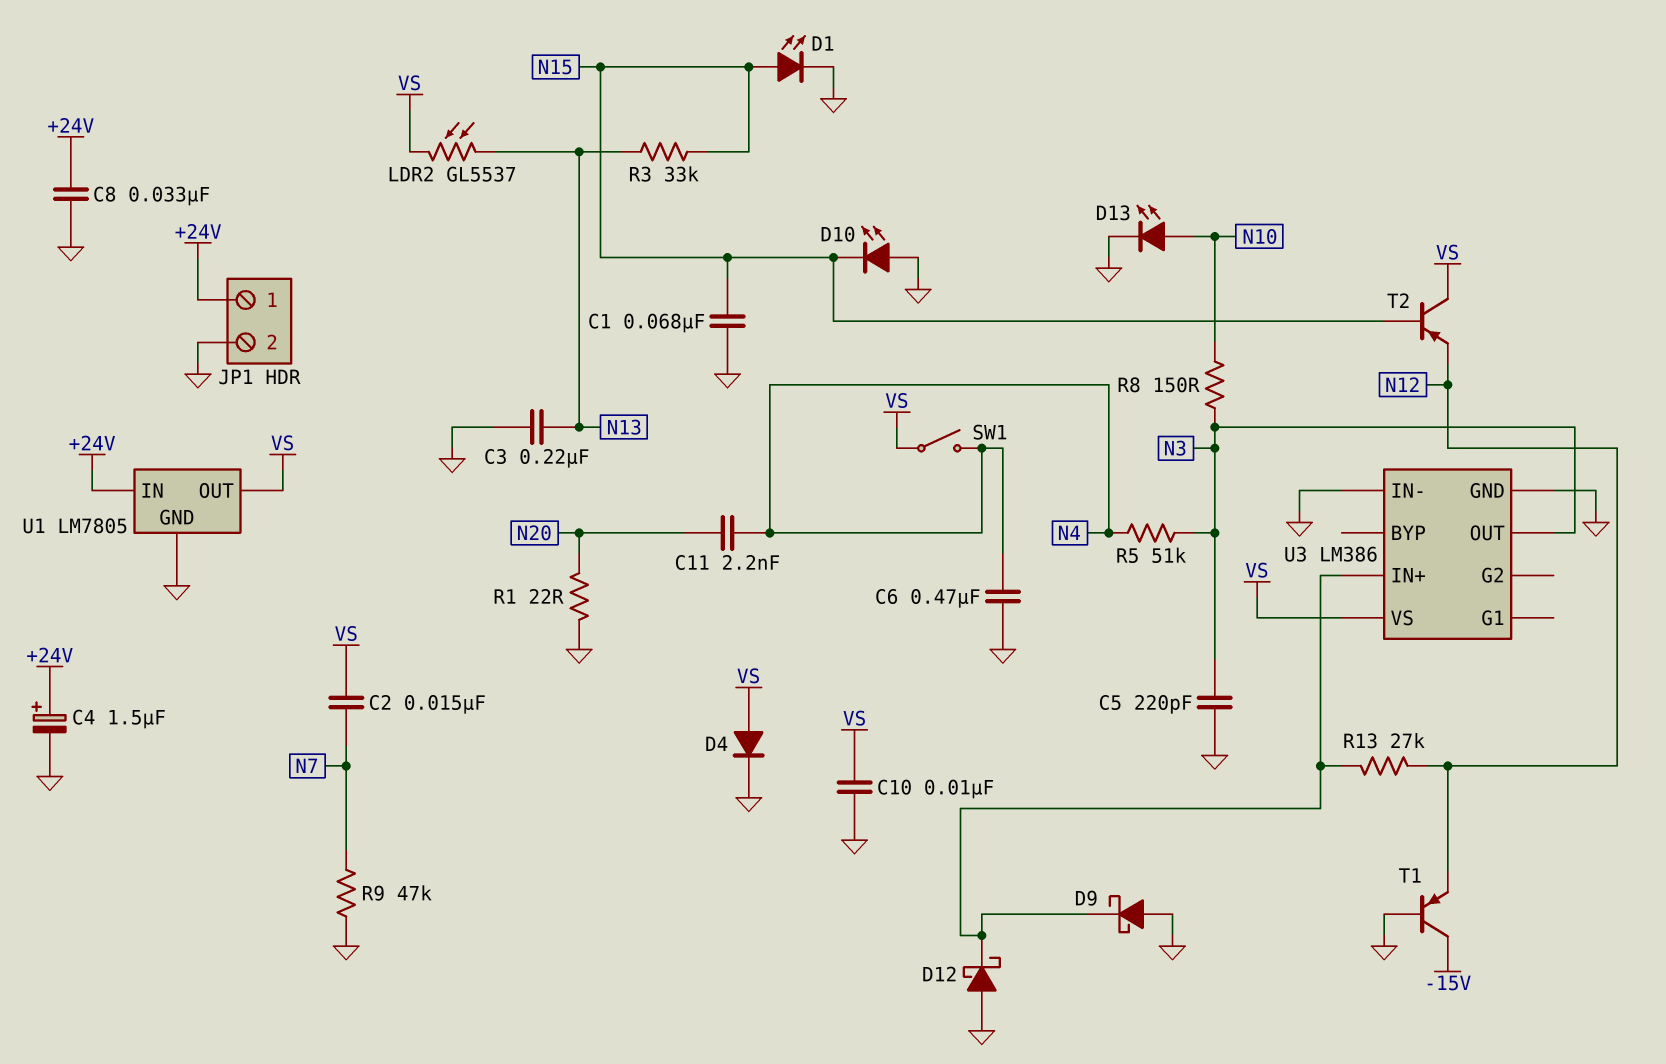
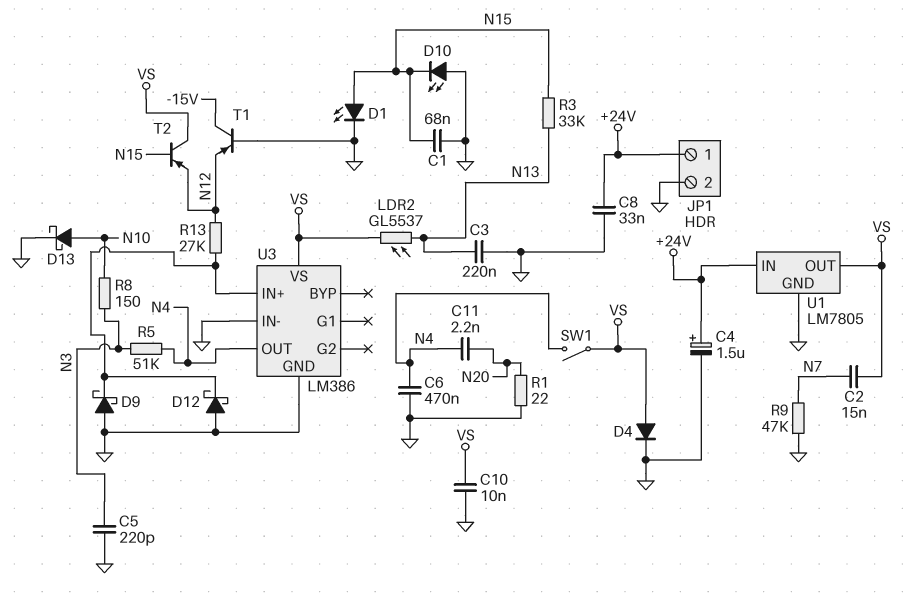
D13: LED (A N10, K GND) -> schottky (A N10, K GND)
U3 pin OUT: N3 -> N4

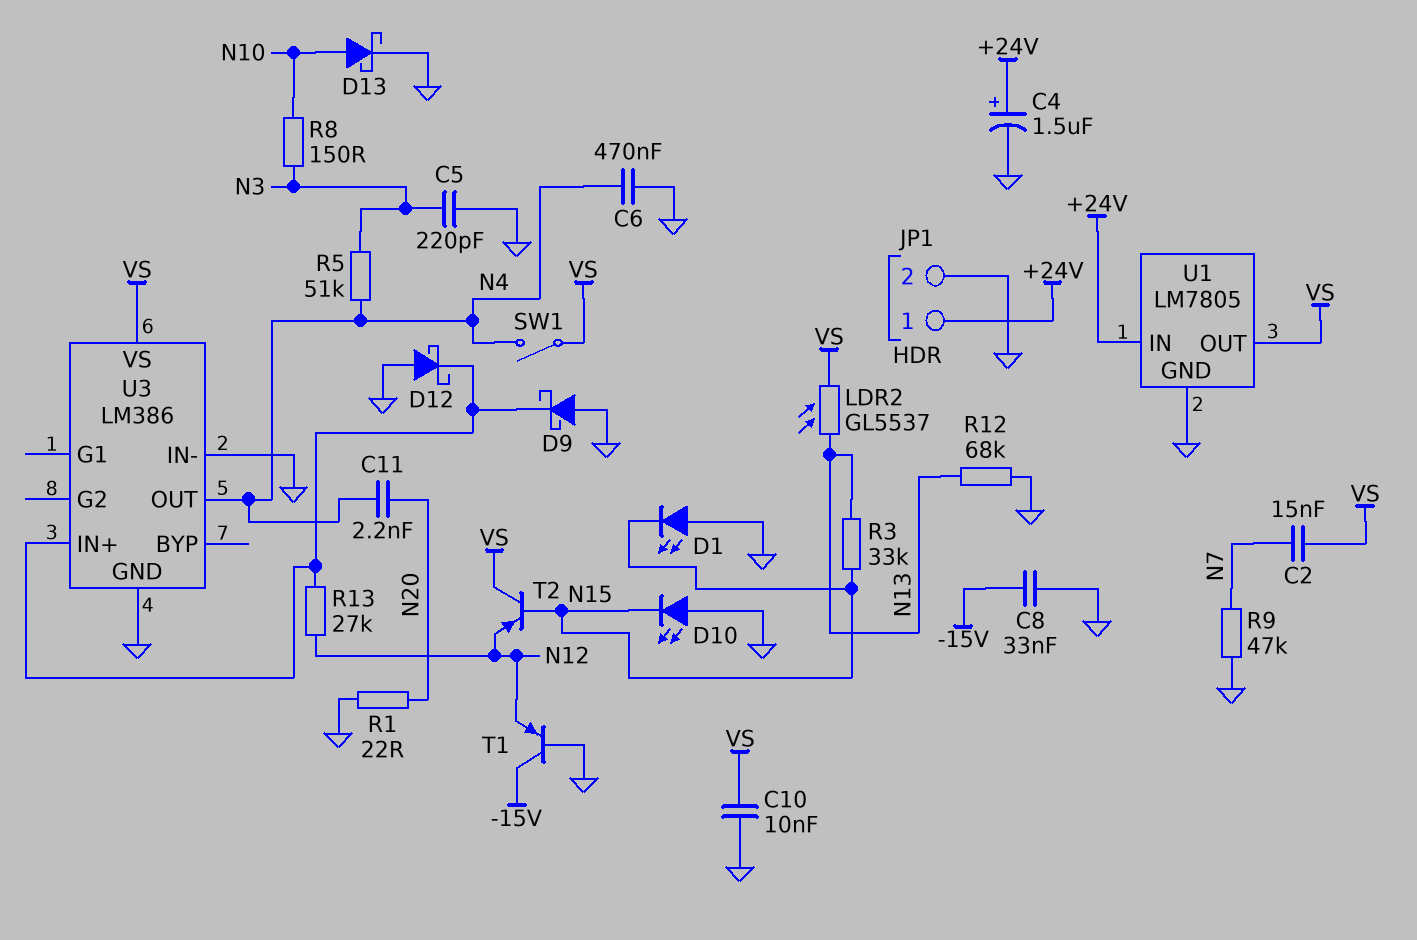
C1: 68nF (GND, N15) -> none
C3: 220nF (GND, N13) -> none
C8: 33nF (+24V, GND) -> 33nF (-15V, GND)
D1: LED (A N15, K GND) -> LED (A GND, K N15)
D4: diode (A VS, K GND) -> none
R12: none -> 68k (GND, N13)

